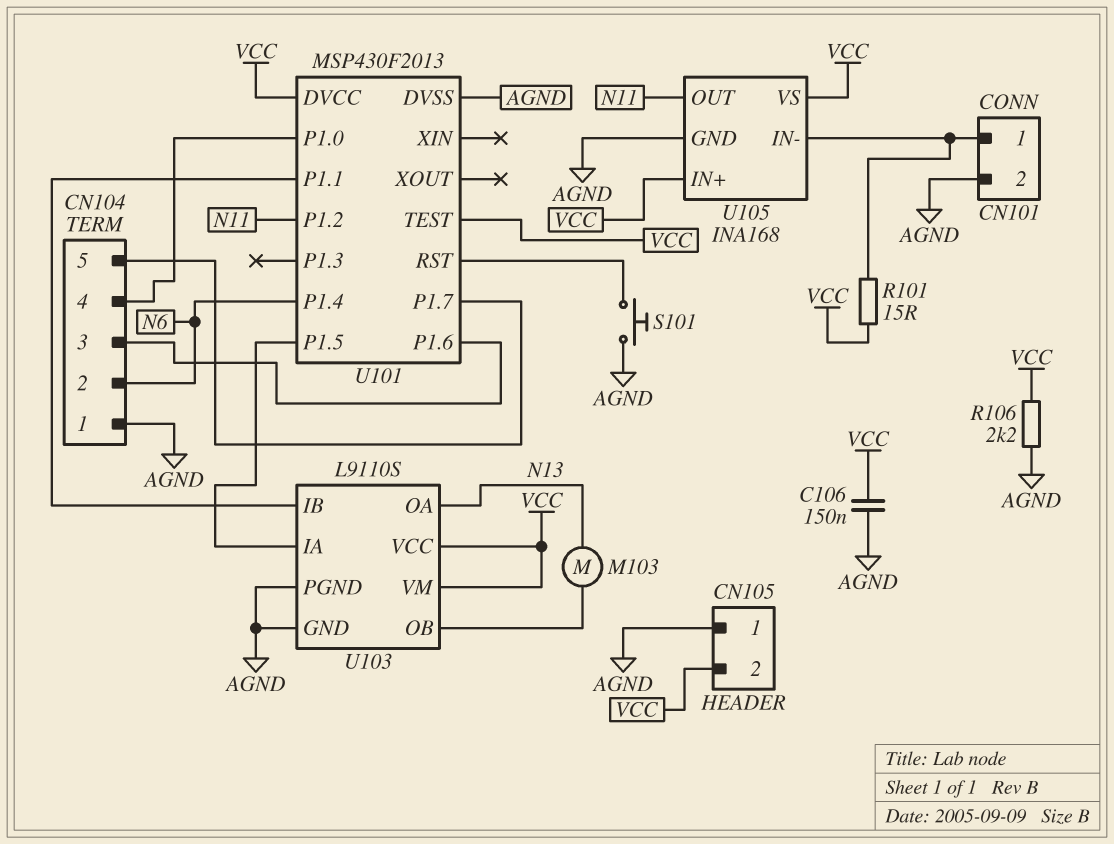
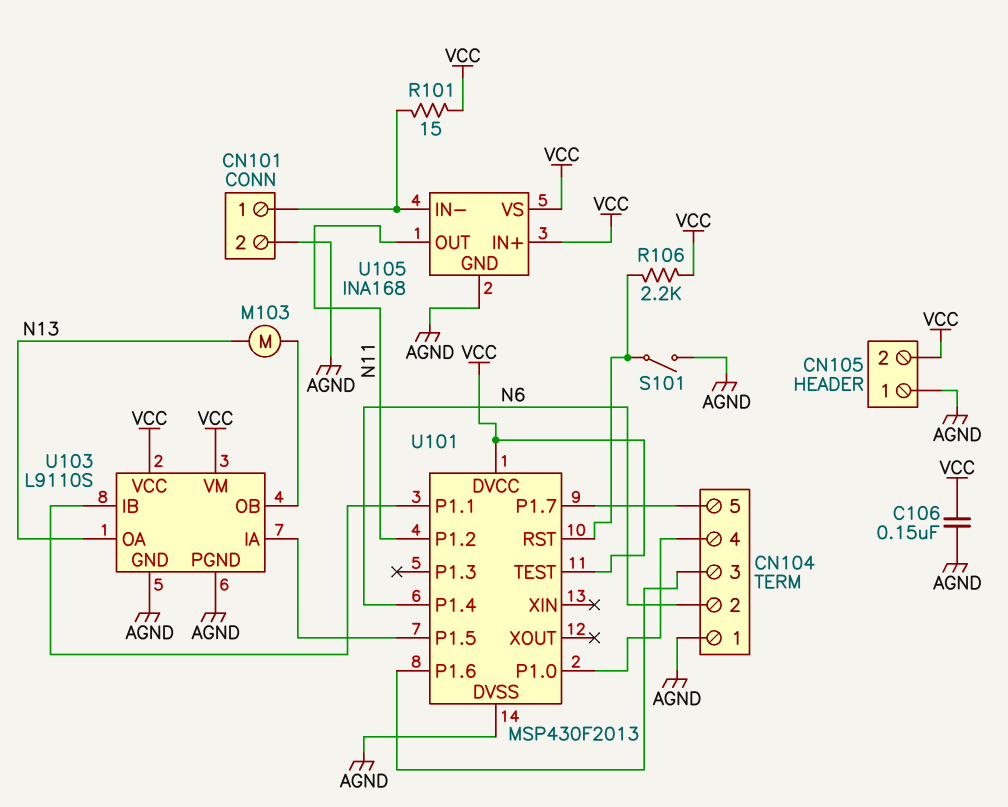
R106: 2.2k (AGND, VCC) -> 2.2k (U101/RST, VCC)
S101: button (AGND, U101/RST) -> switch (AGND, U101/RST)

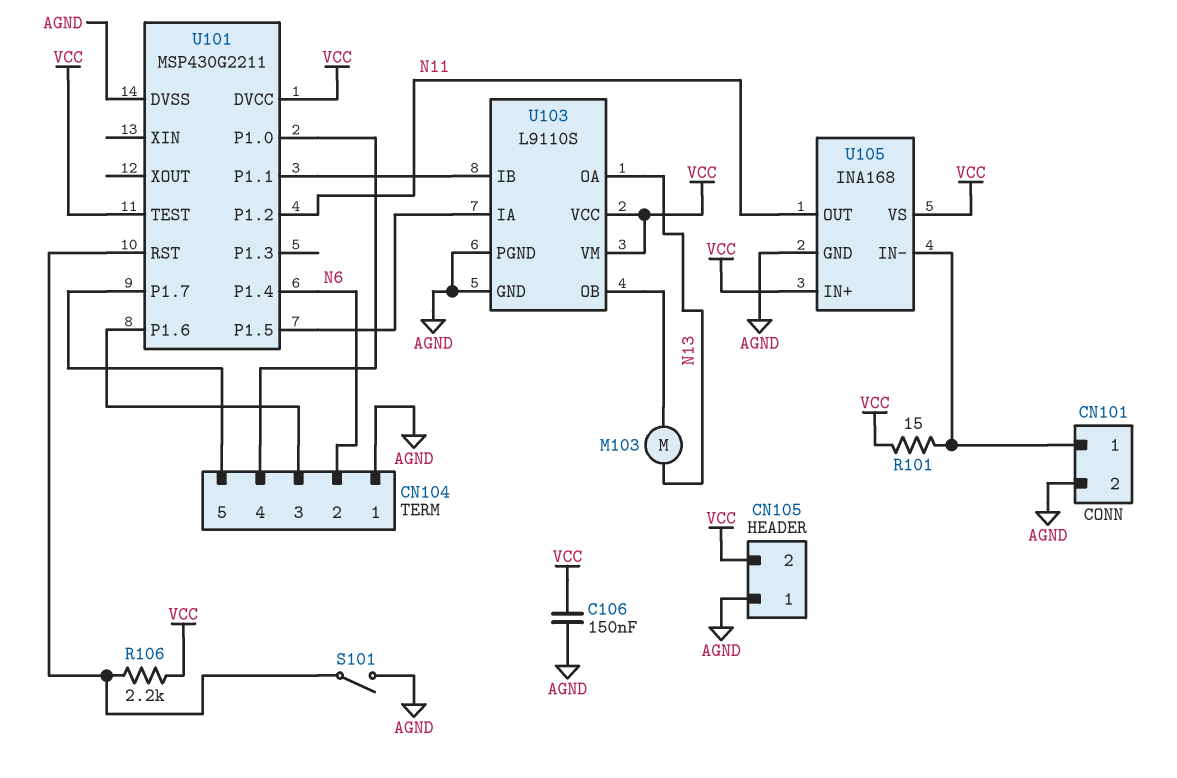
U101: MSP430F2013 -> MSP430G2211

